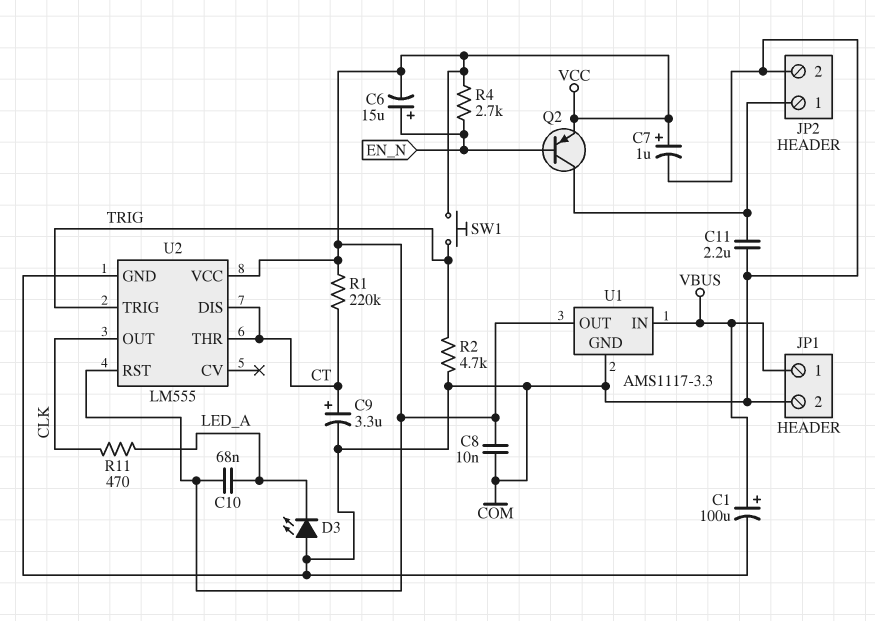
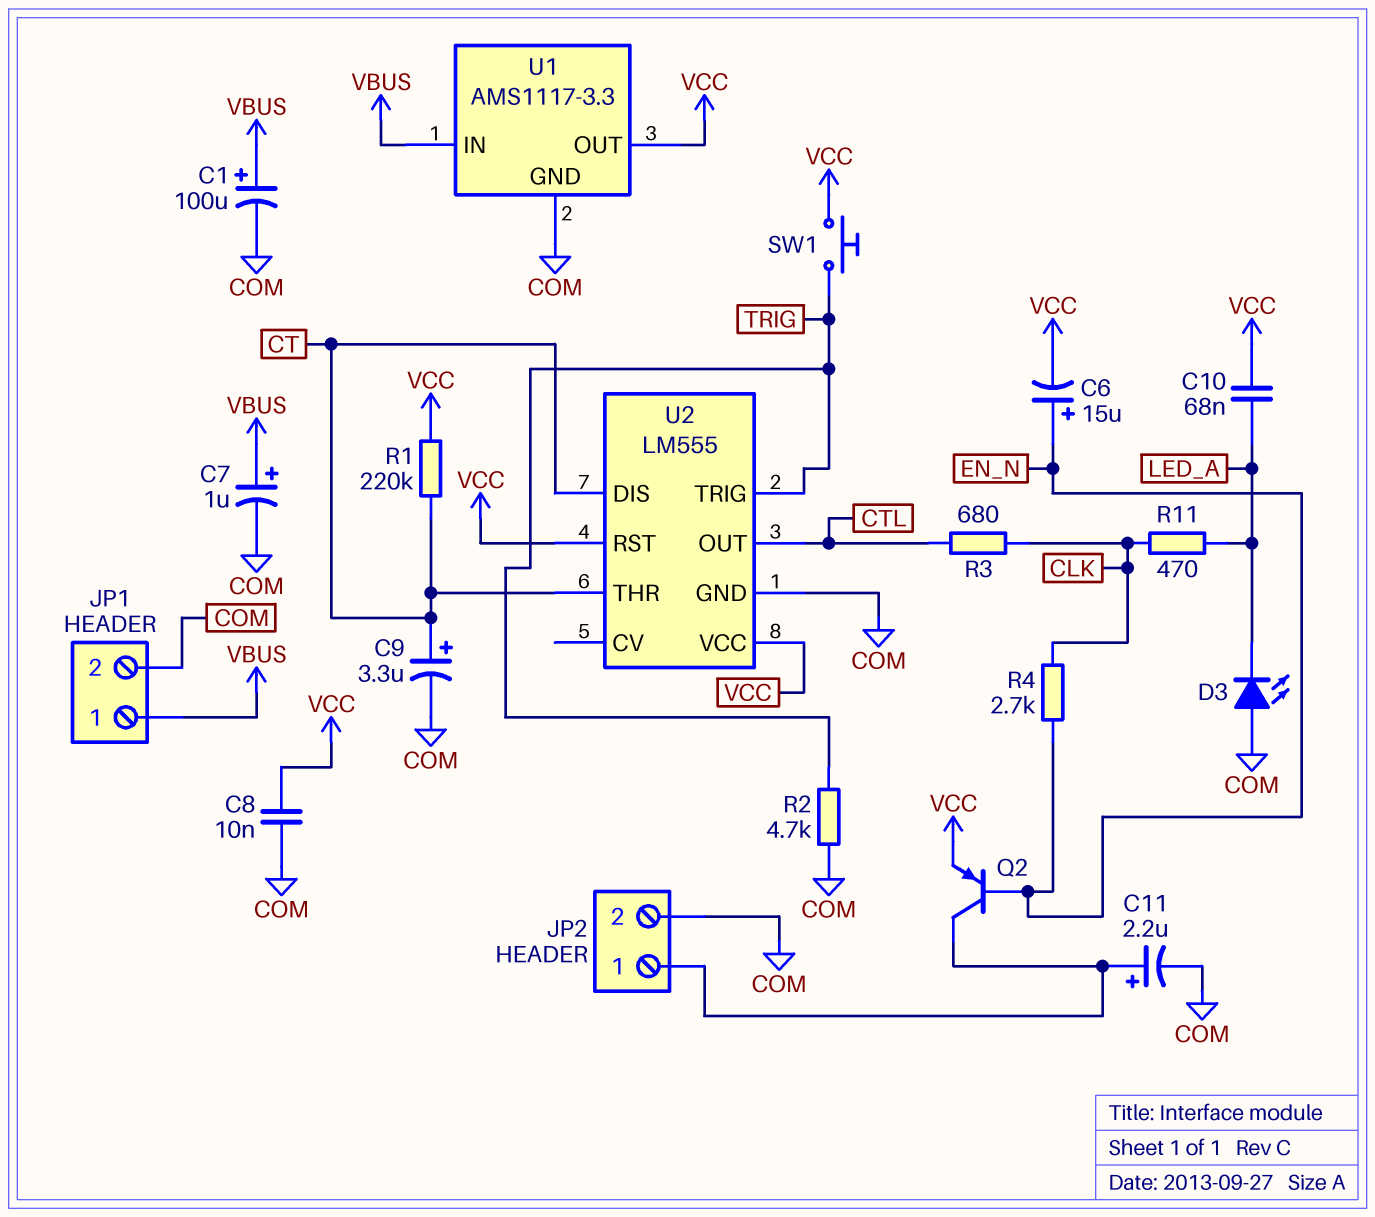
C7: 1uF (plus VCC, minus COM) -> 1uF (plus VBUS, minus COM)
C11: 2.2uF (COM, JP2/1) -> 2.2uF (plus JP2/1, minus COM)
R3: none -> 680 (CLK, CTL)
R4: 2.7k (EN_N, VCC) -> 2.7k (CLK, EN_N)
U2 pin OUT: CLK -> CTL

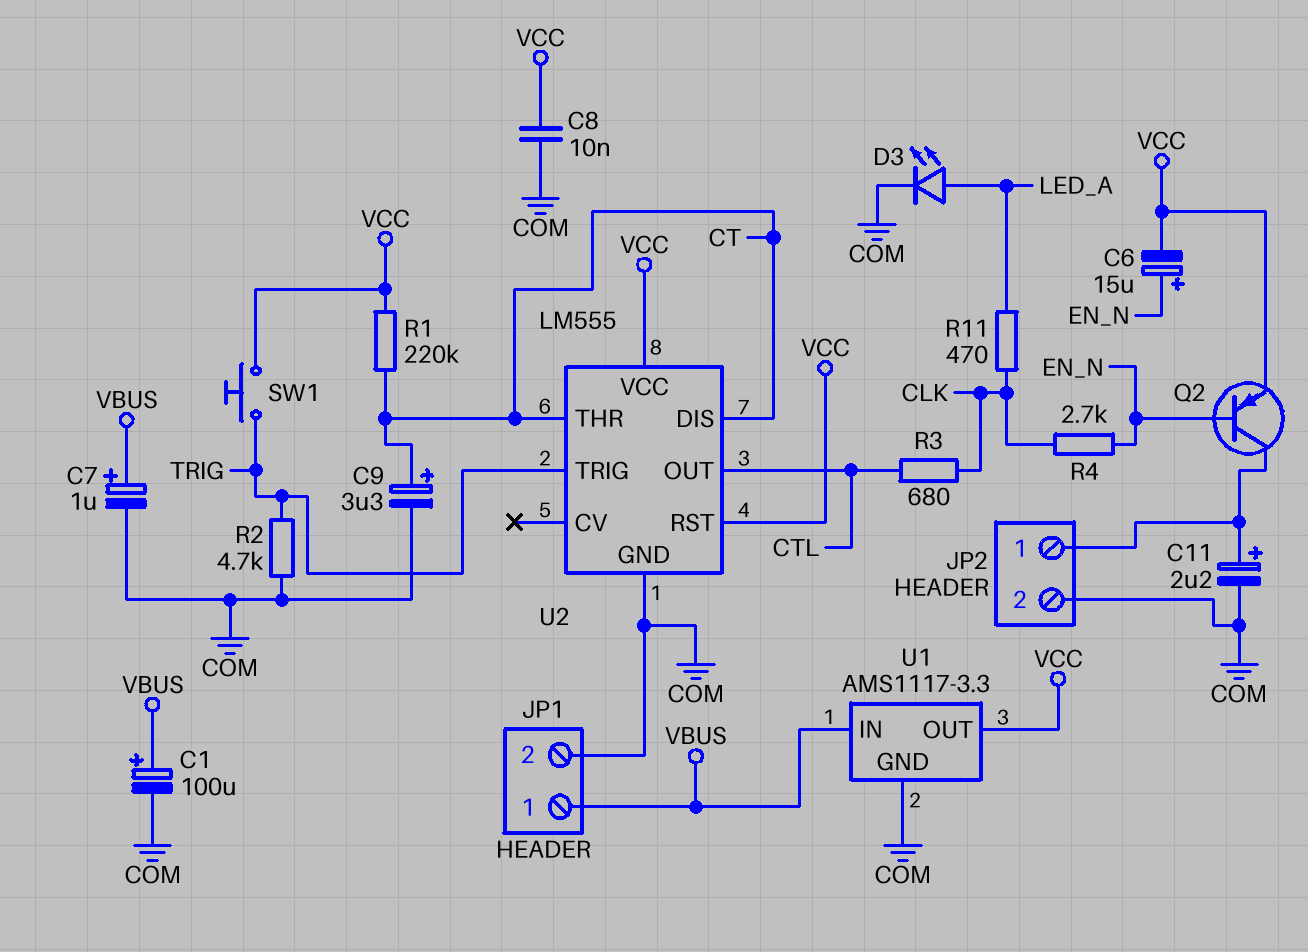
C10: 68nF (LED_A, VCC) -> none
D3: LED (A COM, K LED_A) -> LED (A LED_A, K COM)

